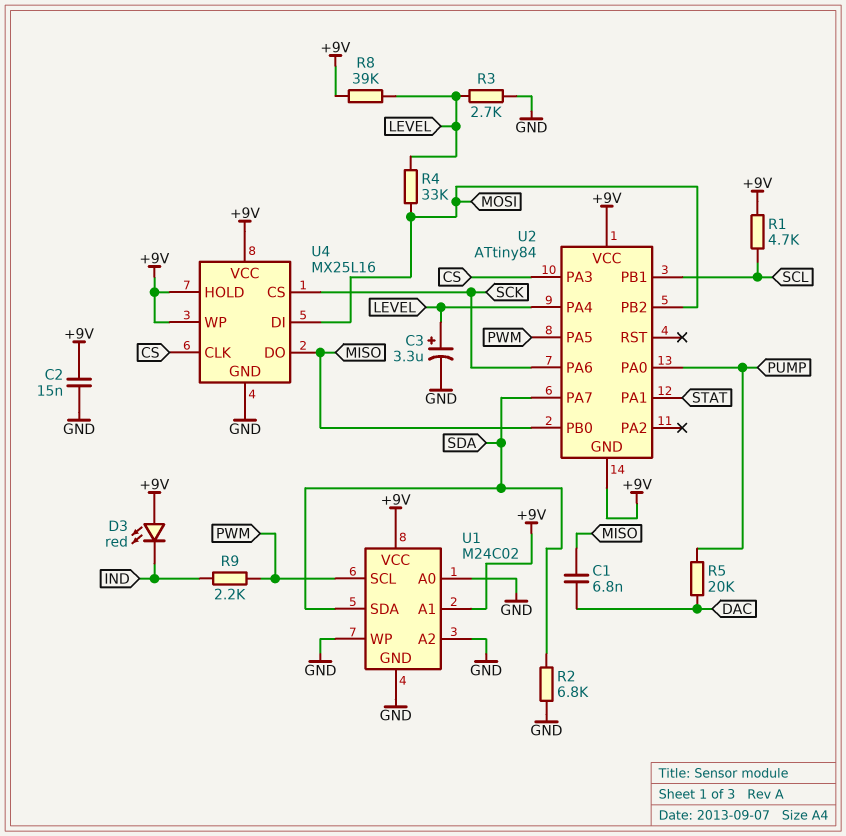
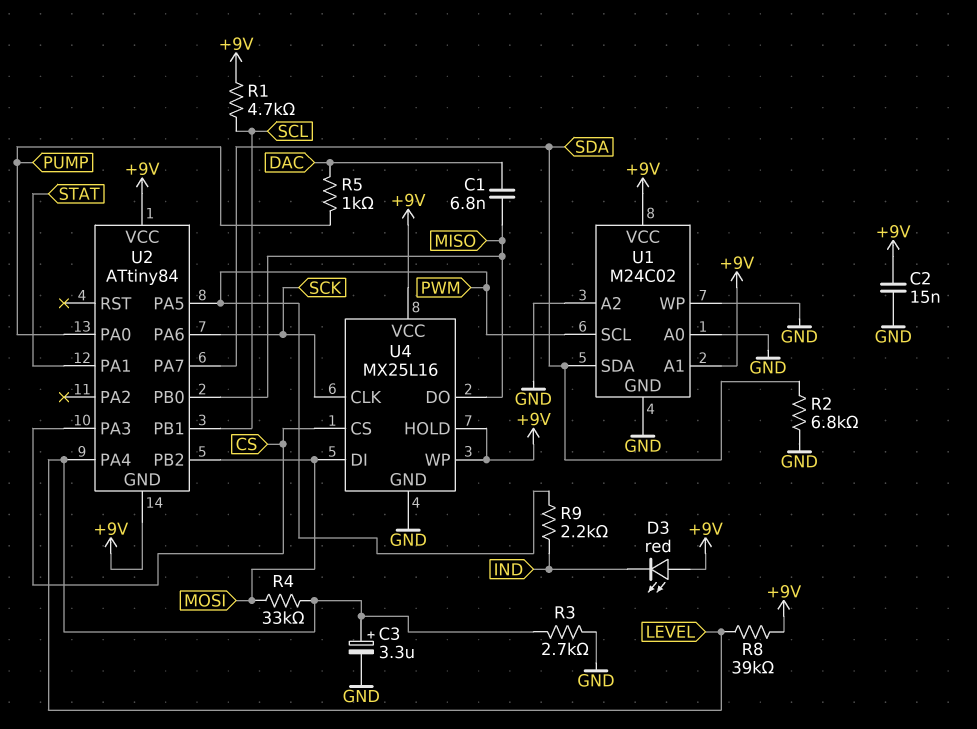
R5: 20k (DAC, PUMP) -> 1k (DAC, PUMP)
U4 pin CLK: CS -> SCK
U4 pin CS: SCK -> CS

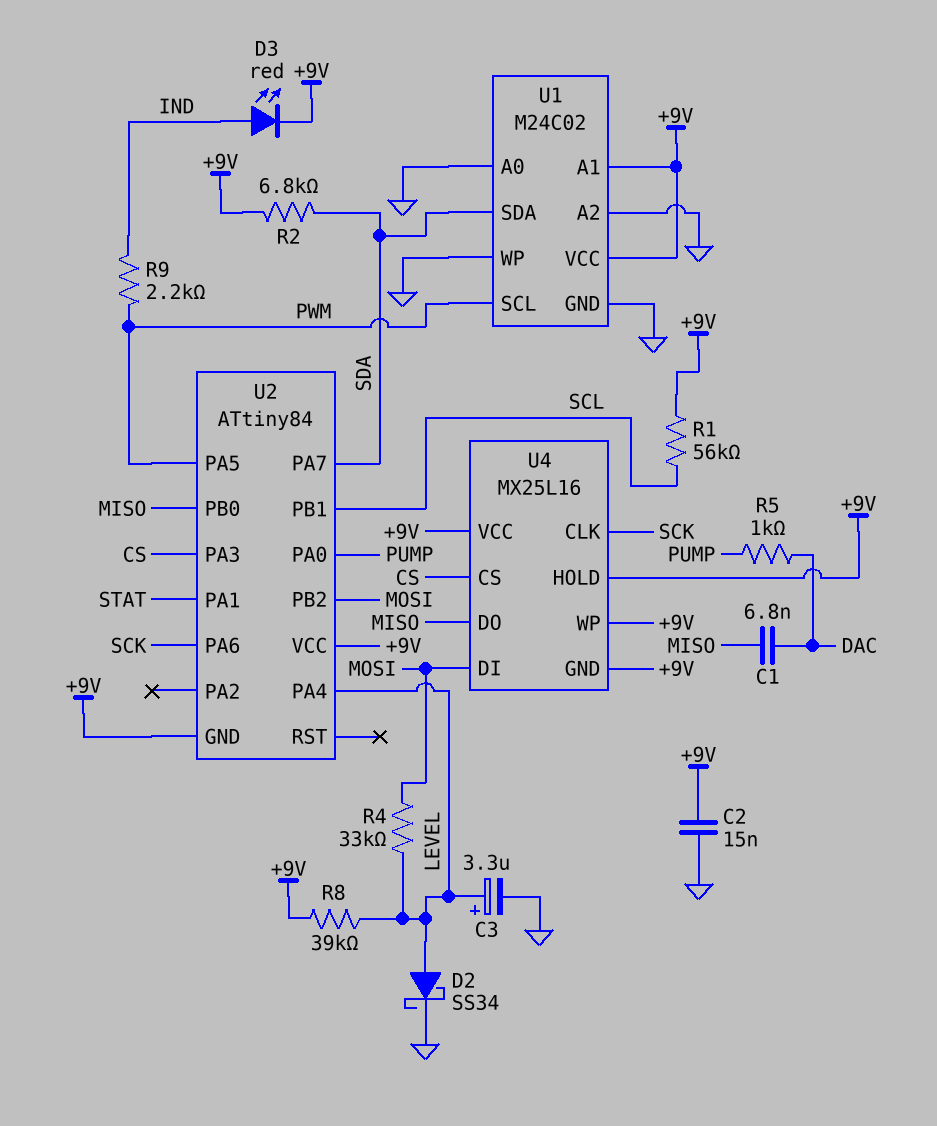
D2: none -> schottky SS34 (A LEVEL, K GND)
D3: LED red (A +9V, K IND) -> LED red (A IND, K +9V)
R1: 4.7k (+9V, SCL) -> 56k (+9V, SCL)
R2: 6.8k (GND, SDA) -> 6.8k (+9V, SDA)
R3: 2.7k (GND, LEVEL) -> none
U4 pin GND: GND -> +9V

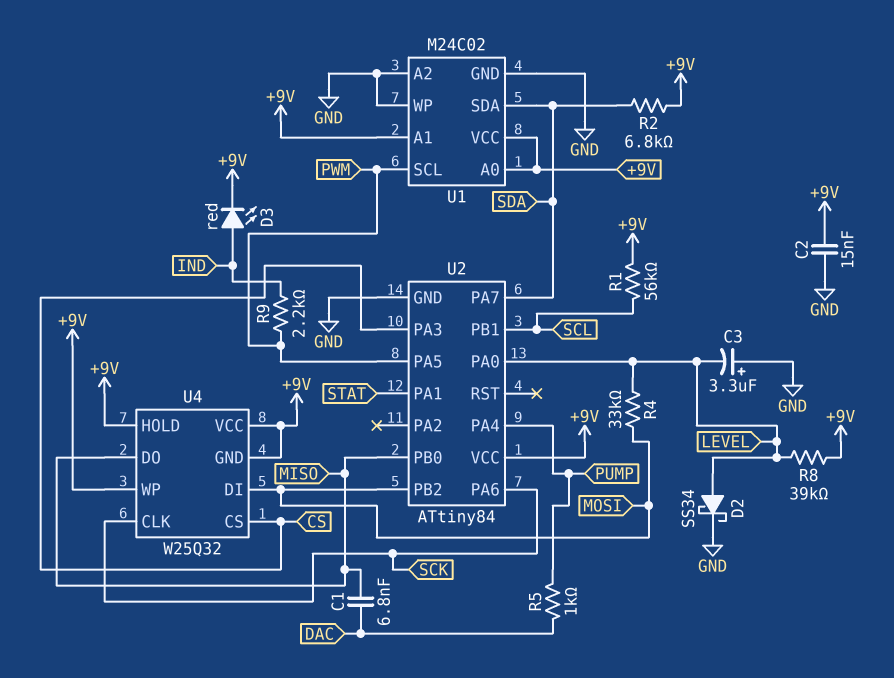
C3: 3.3uF (plus LEVEL, minus GND) -> 3.3uF (plus GND, minus LEVEL)
U1 pin A0: GND -> +9V
U2 pin GND: +9V -> GND
U2 pin PA0: PUMP -> LEVEL
U2 pin PA4: LEVEL -> PUMP
U4: MX25L16 -> W25Q32

